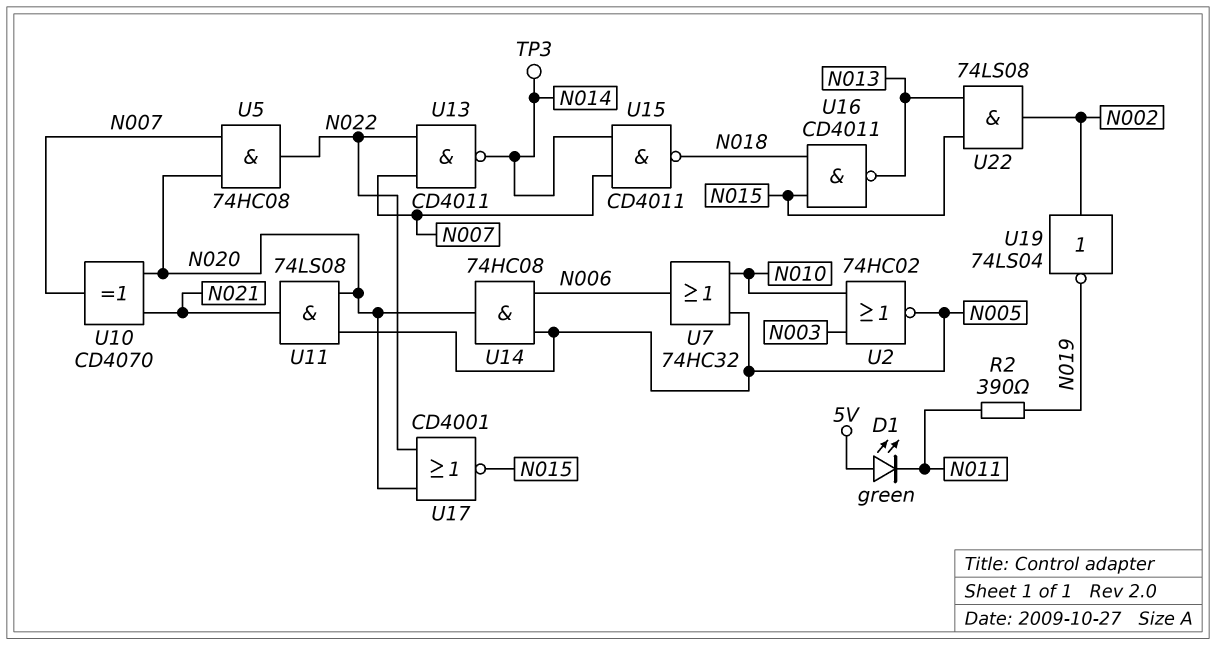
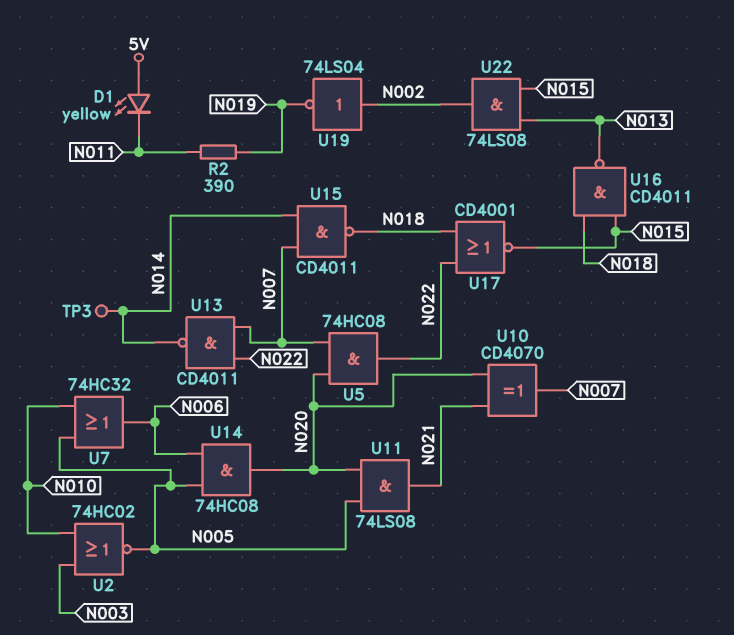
D1: LED green (A 5V, K N011) -> LED yellow (A 5V, K N011)
U17: NOR CD4001 (in N020, in N022, out N015) -> NOR CD4001 (in N018, in N022, out N015)

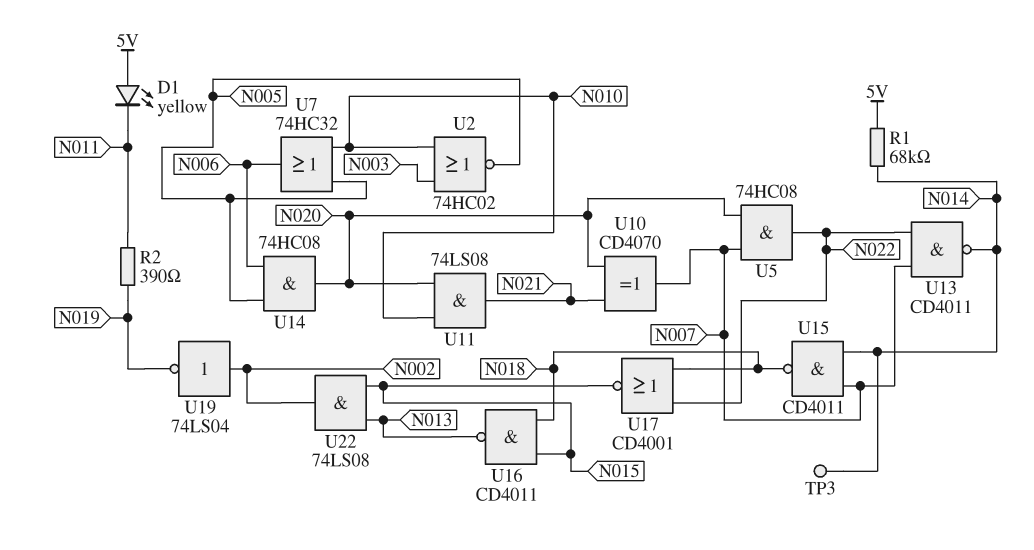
R1: none -> 68k (5V, N014)
U11: AND 74LS08 (in N005, in N020, out N021) -> AND 74LS08 (in N010, in N020, out N021)

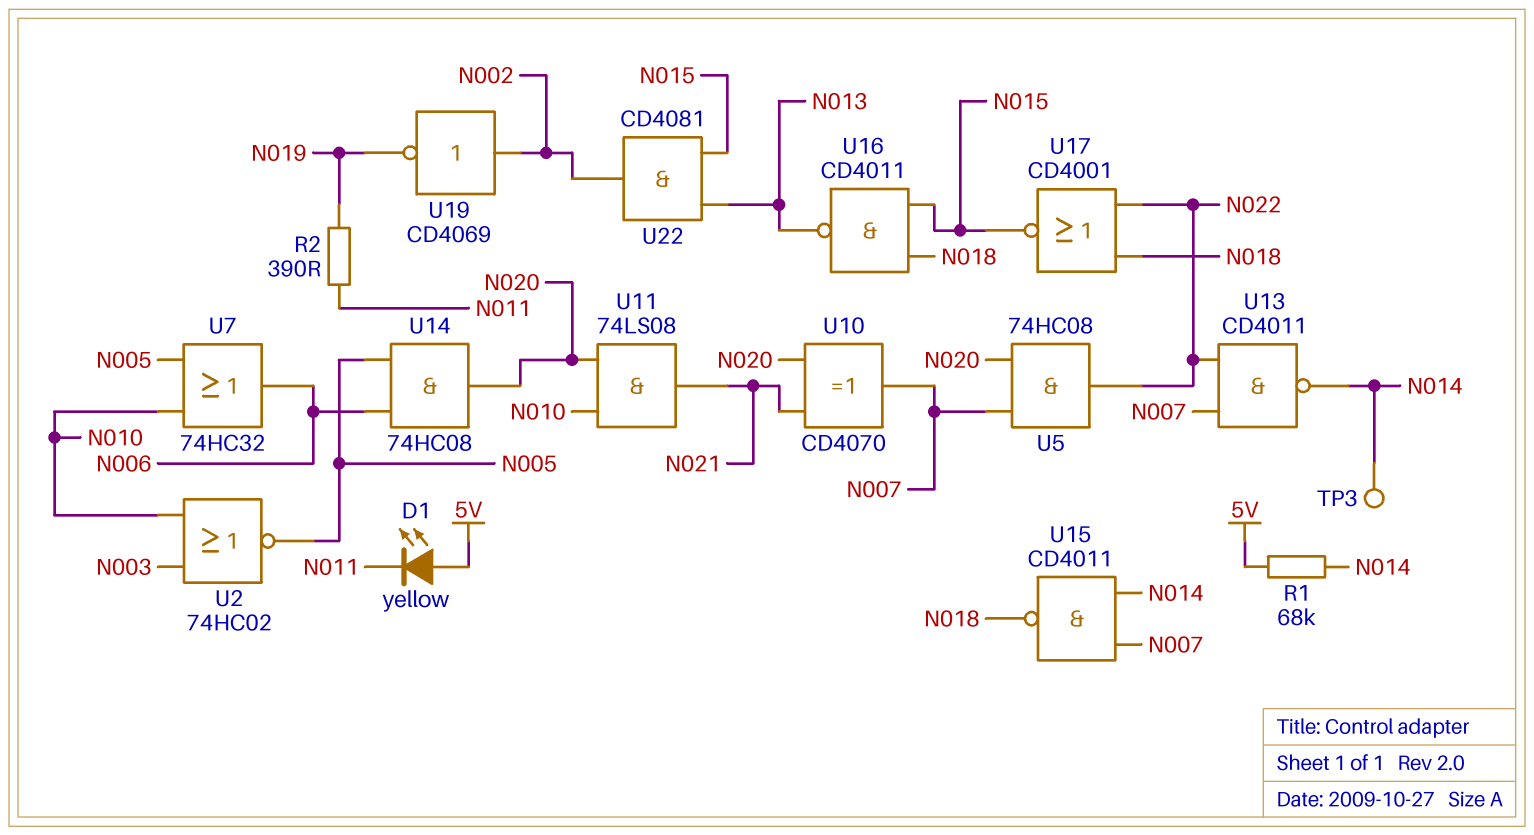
U19: NOT 74LS04 (in N002, out N019) -> NOT CD4069 (in N002, out N019)
U22: AND 74LS08 (in N013, in N015, out N002) -> AND CD4081 (in N013, in N015, out N002)

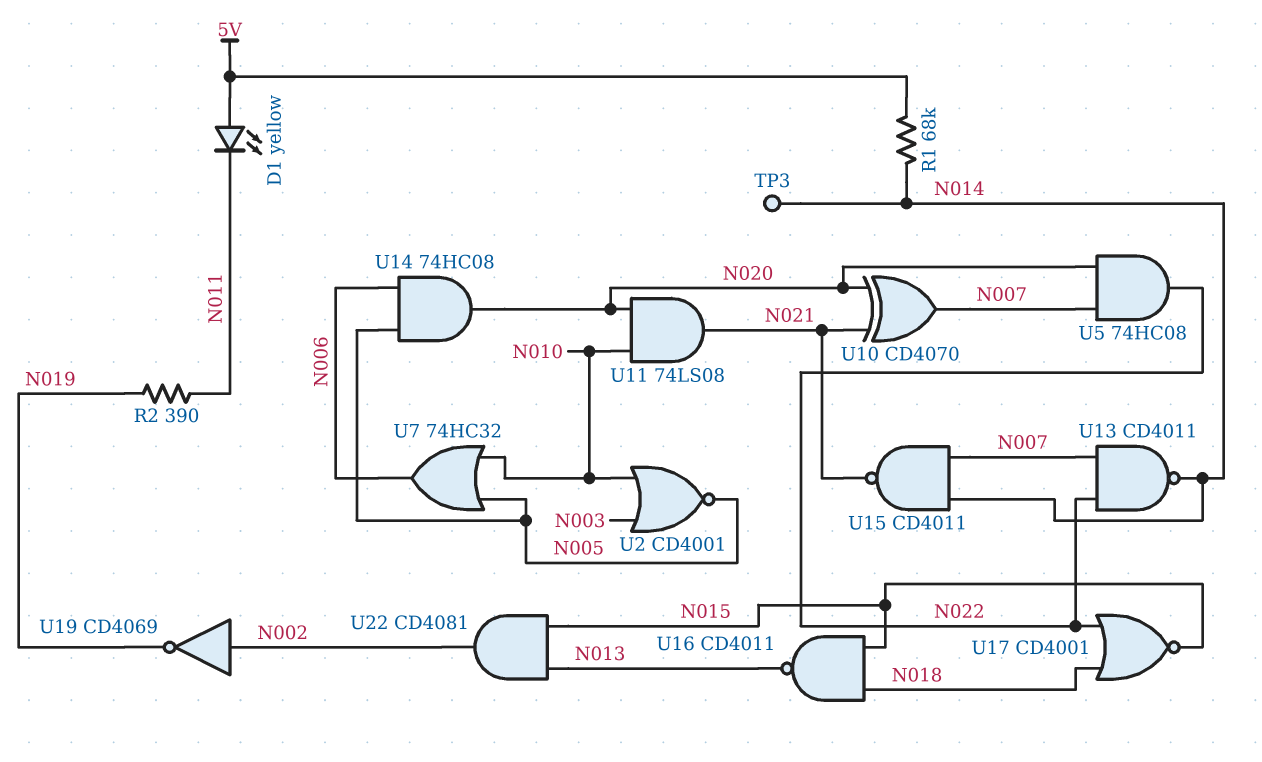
U2: NOR 74HC02 (in N003, in N010, out N005) -> NOR CD4001 (in N003, in N010, out N005)
U15: NAND CD4011 (in N007, in N014, out N018) -> NAND CD4011 (in N007, in N014, out N021)

